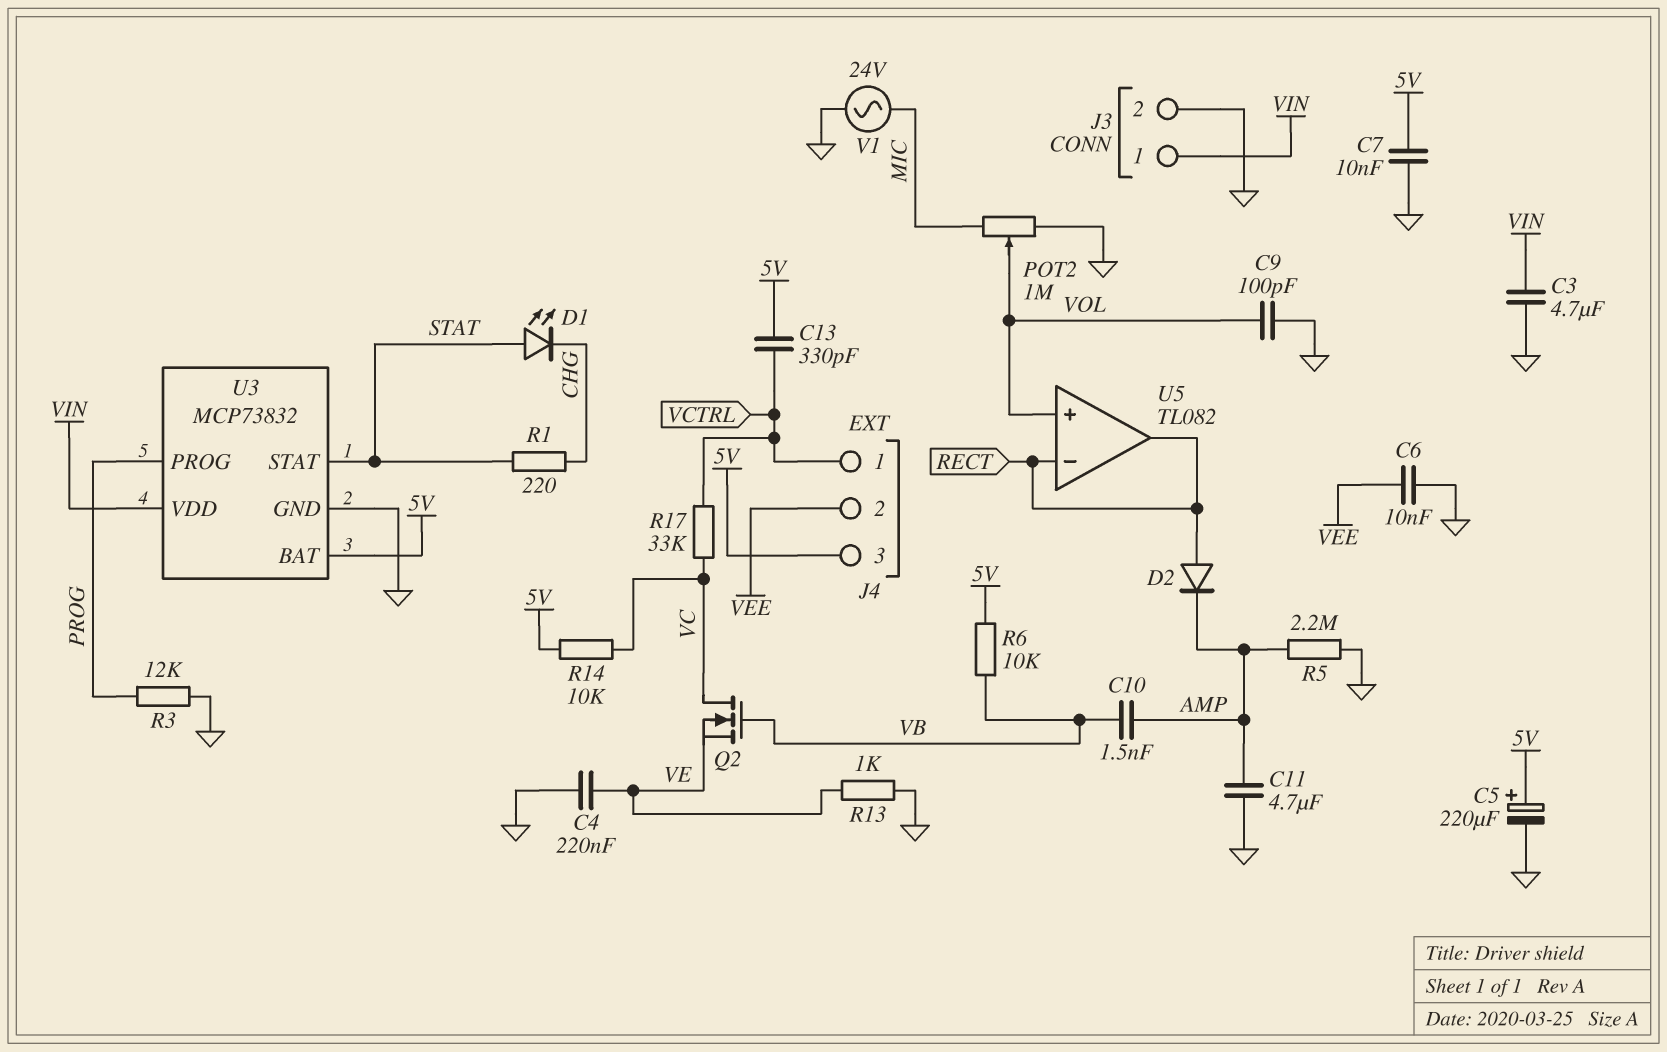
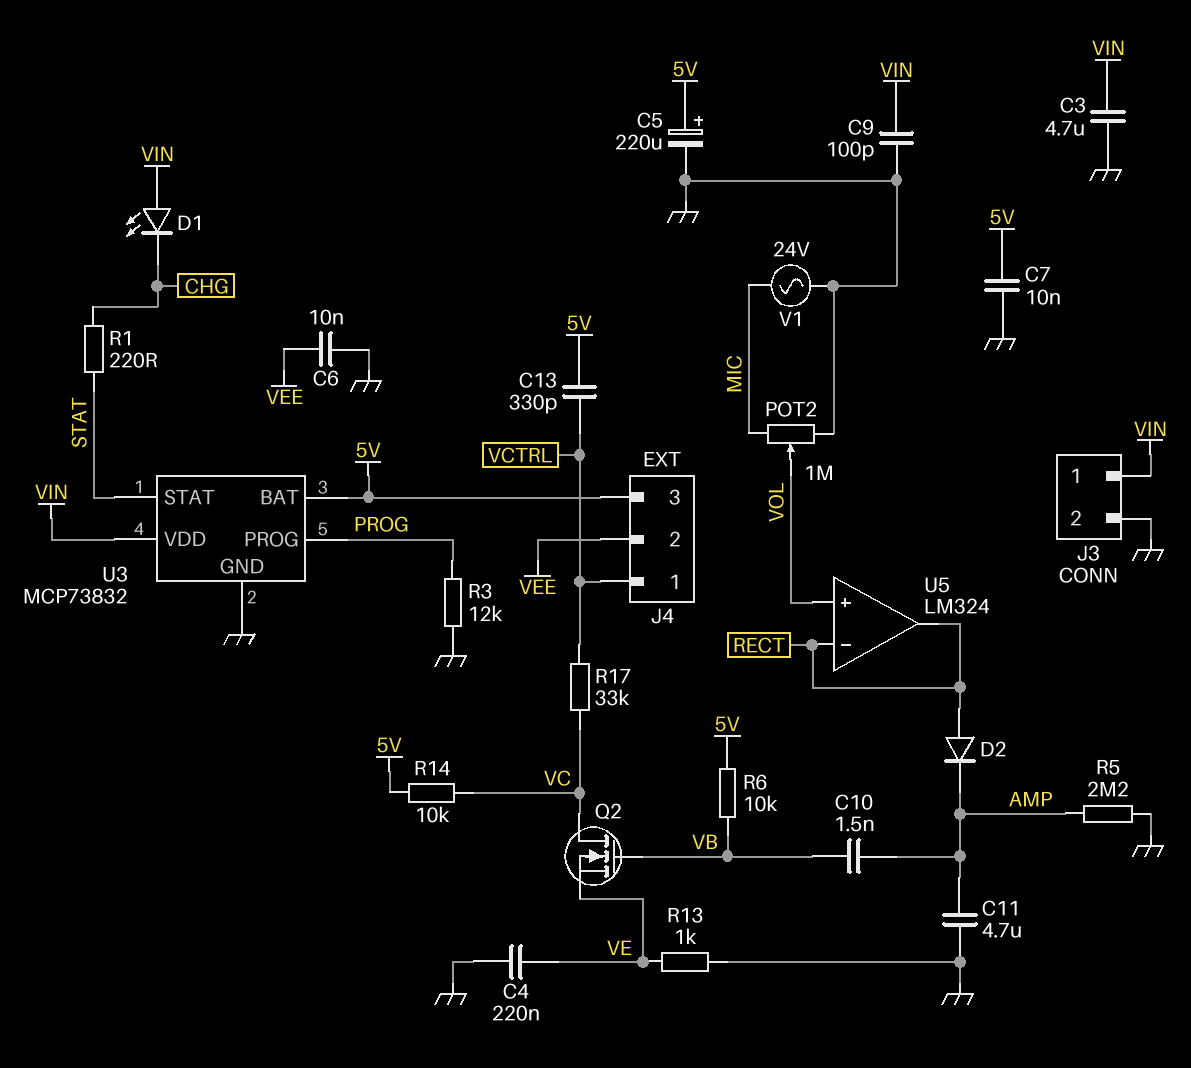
C9: 100pF (GND, VOL) -> 100pF (GND, VIN)
D1: LED (A STAT, K CHG) -> LED (A VIN, K CHG)
U5: TL082 -> LM324

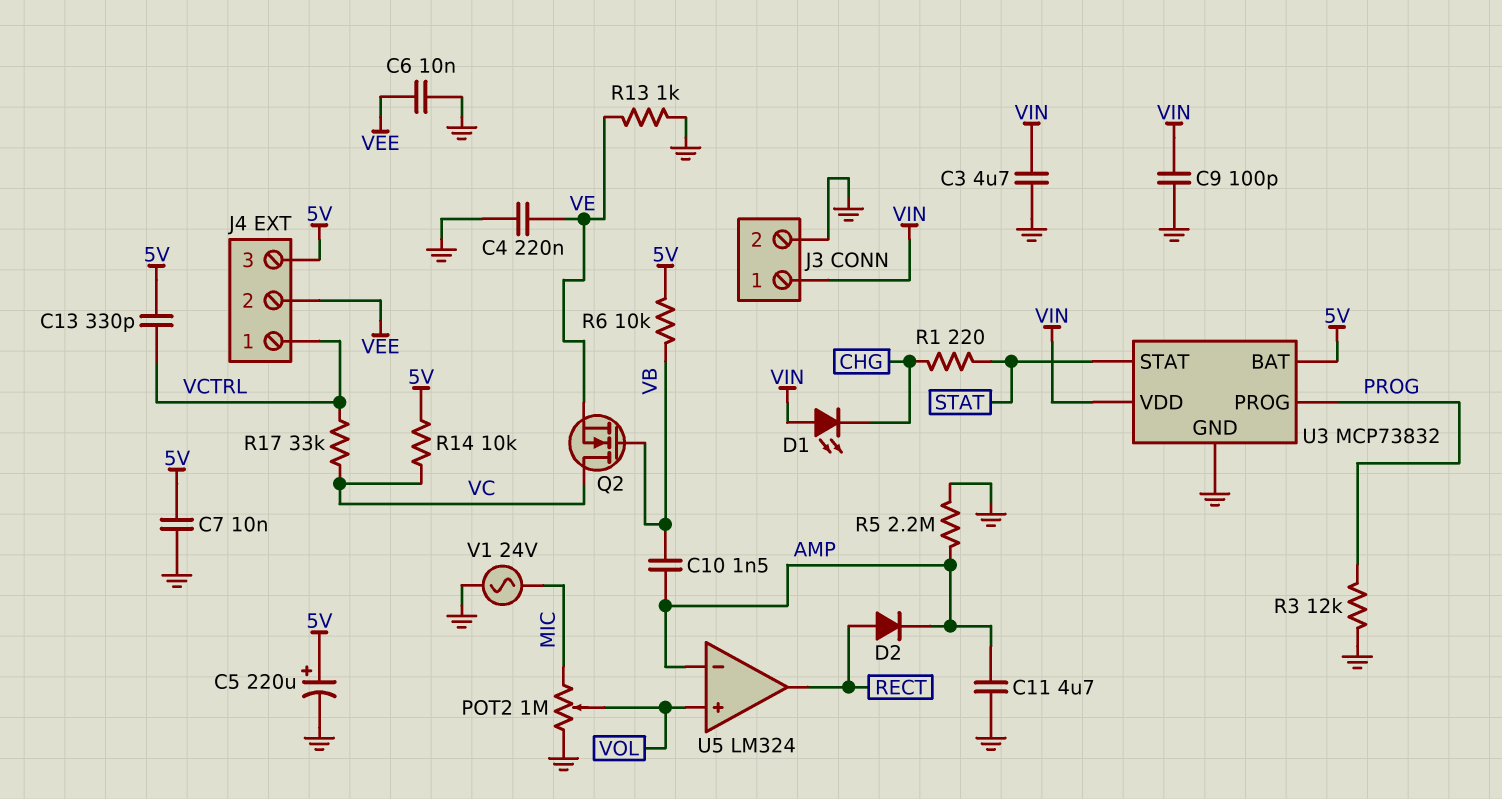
U5 pin in-: RECT -> AMP

